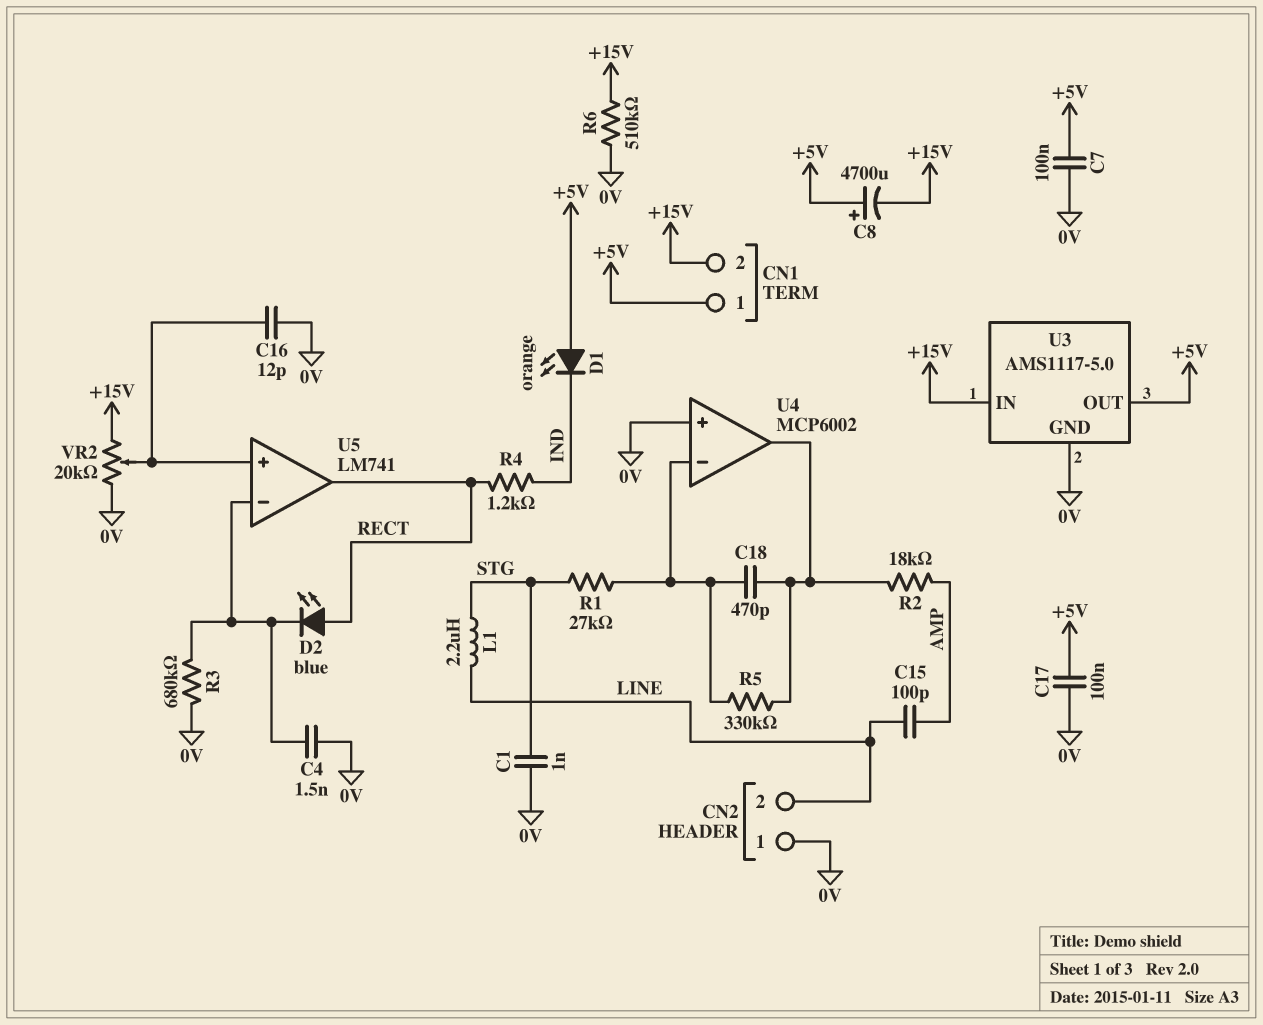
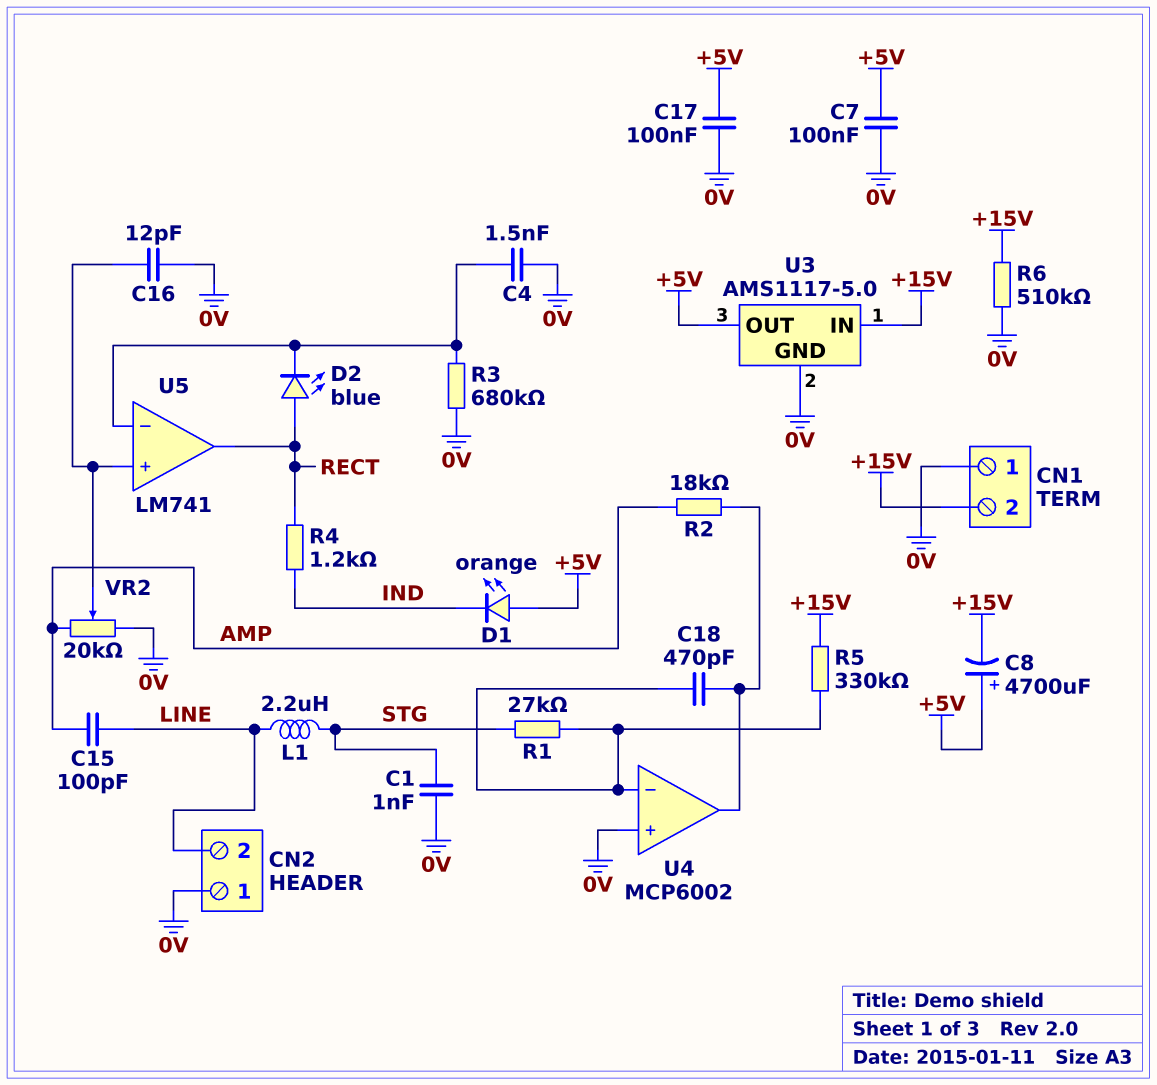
CN1 pin 1: +5V -> 0V
R5: 330k (U4/in-, U4/out) -> 330k (+15V, U4/in-)
VR2: 20k (+15V, 0V, wiper U5/in+) -> 20k (0V, AMP, wiper U5/in+)

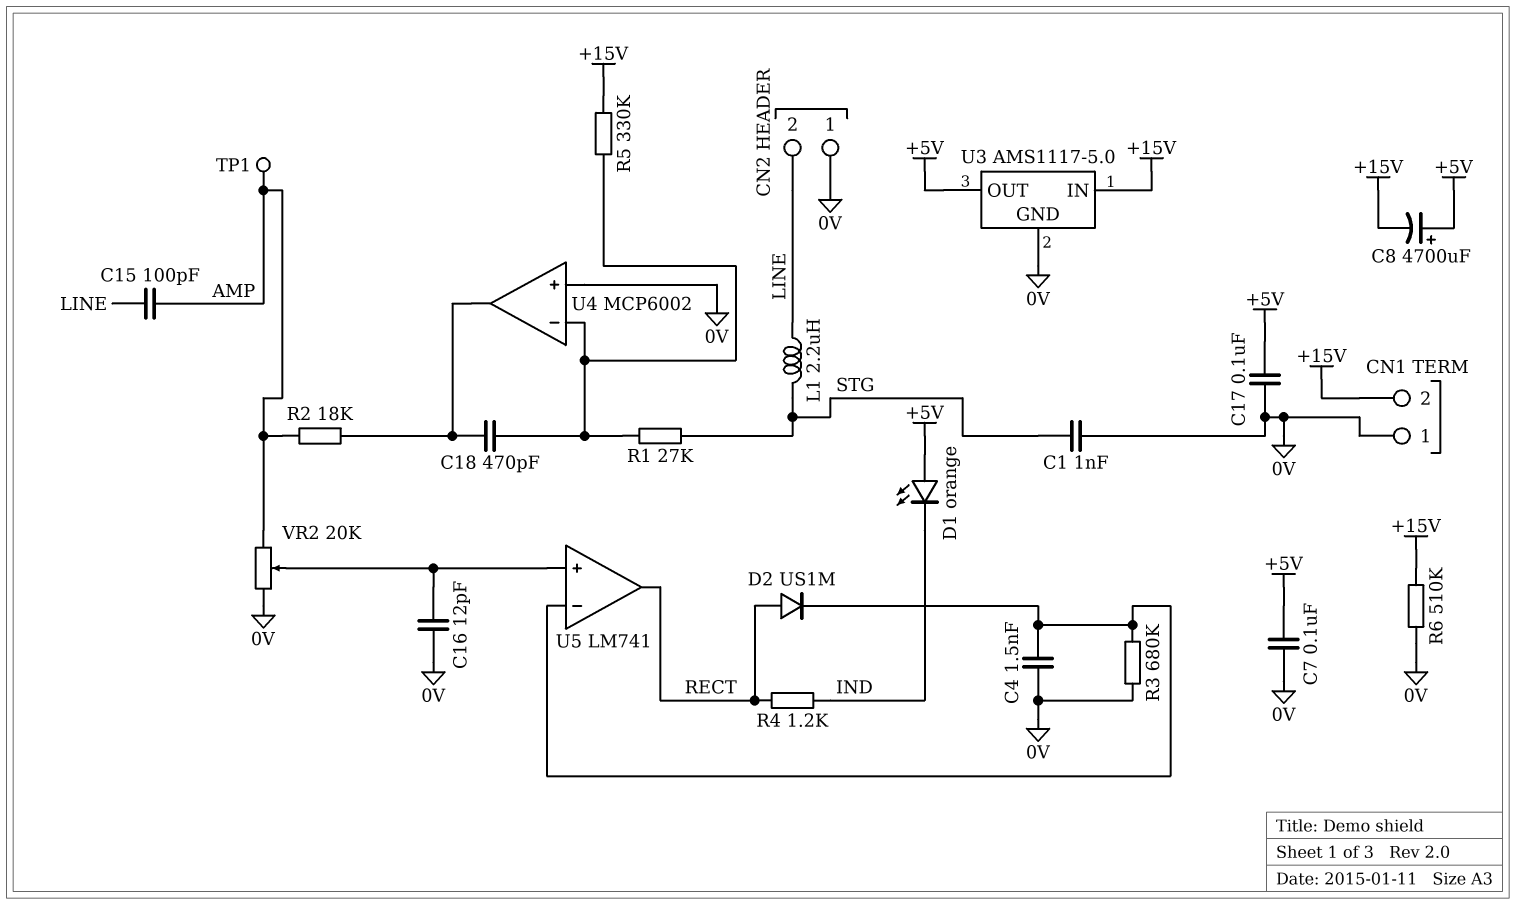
D2: LED blue (A RECT, K U5/in-) -> diode US1M (A RECT, K U5/in-)
TP1: none -> test point (AMP)

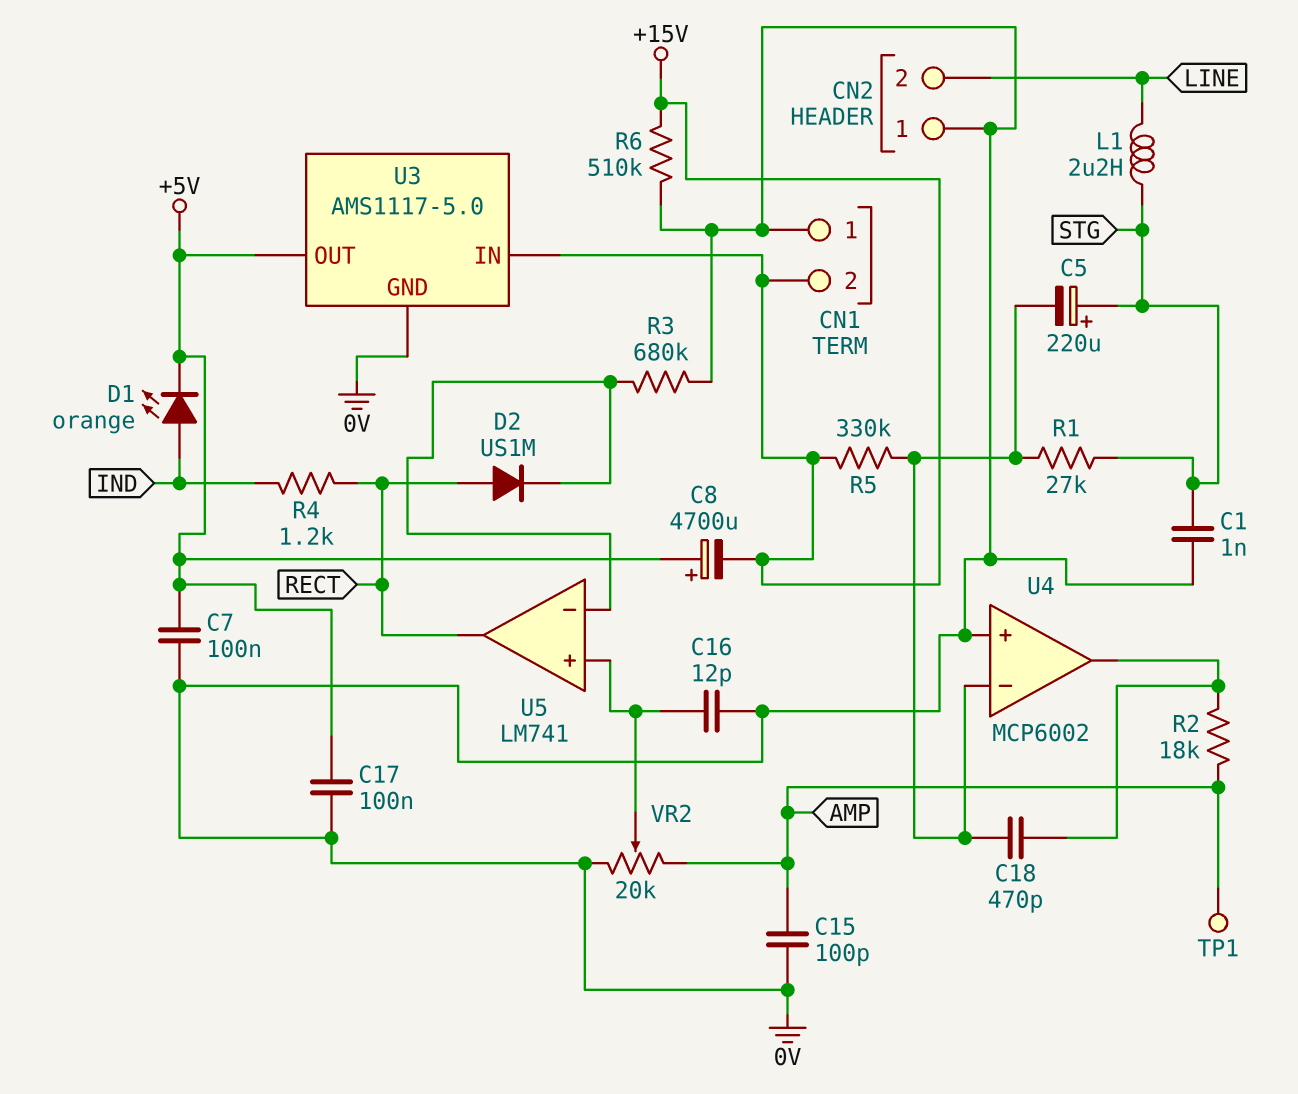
C4: 1.5nF (0V, U5/in-) -> none
C5: none -> 220uF (plus STG, minus U4/in-)
C15: 100pF (AMP, LINE) -> 100pF (0V, AMP)
D1: LED orange (A +5V, K IND) -> LED orange (A IND, K +5V)

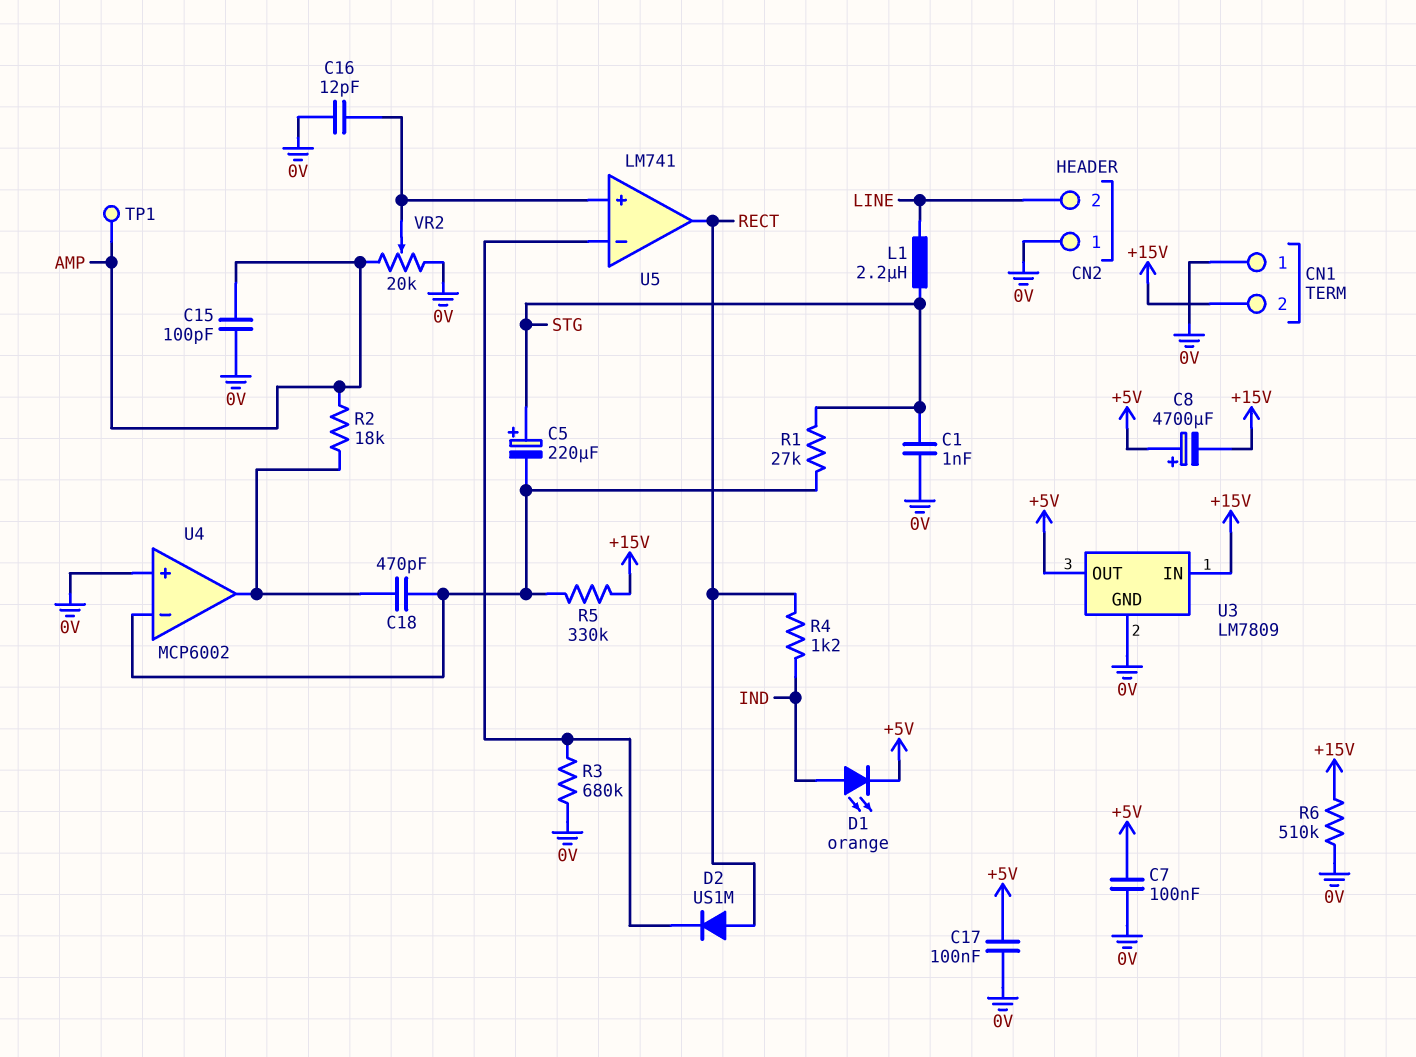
U3: AMS1117-5.0 -> LM7809

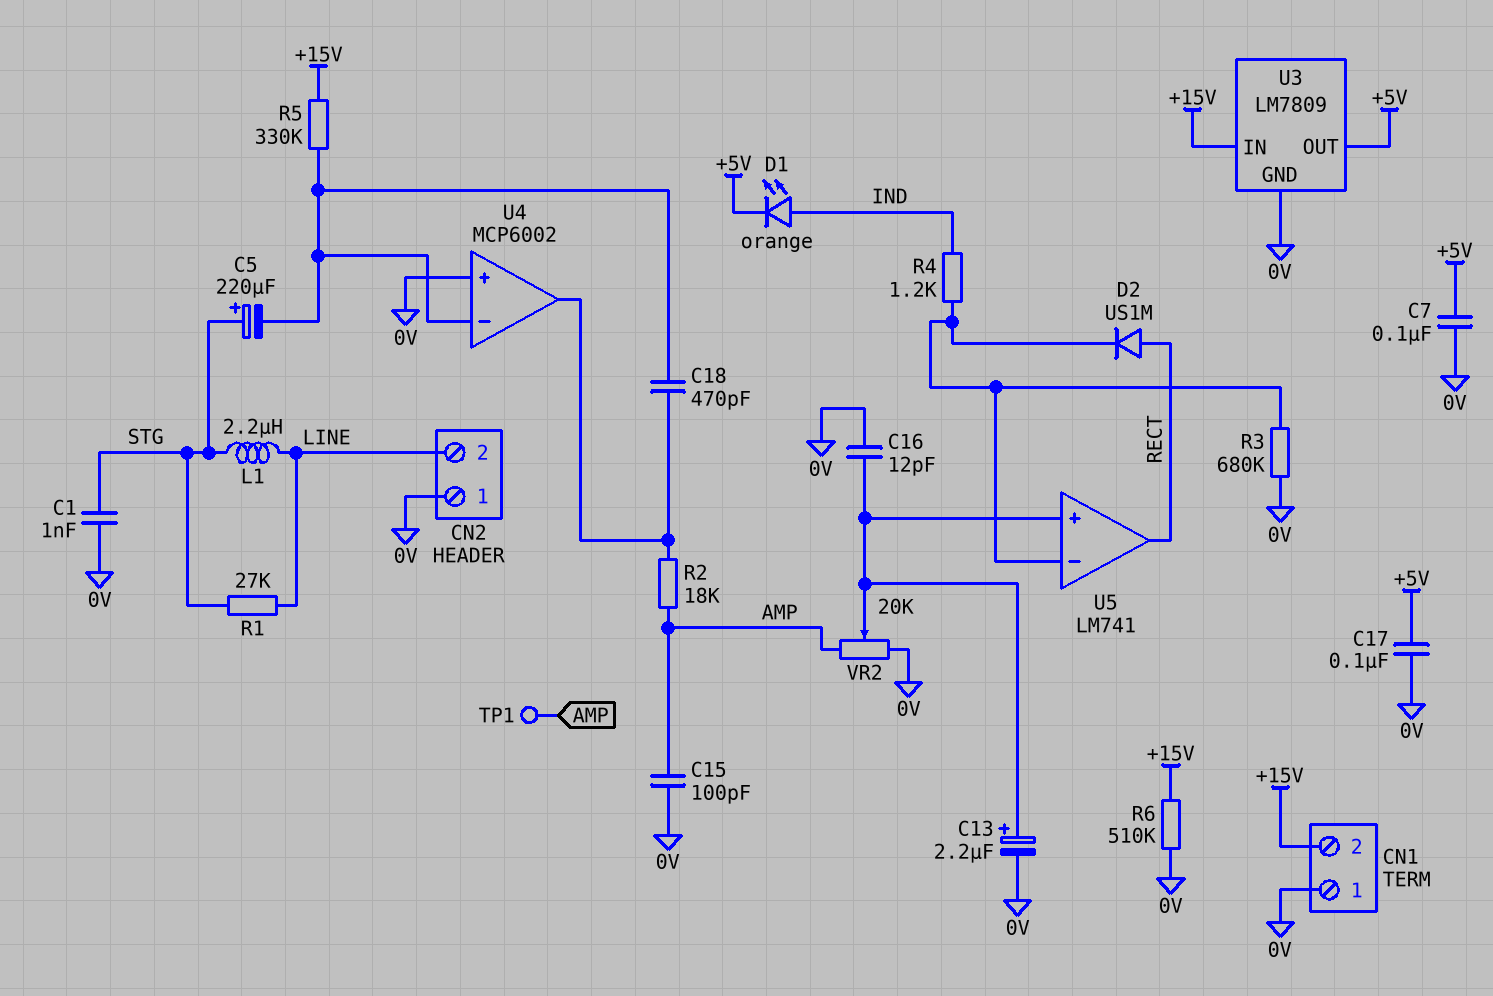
C8: 4700uF (plus +5V, minus +15V) -> none
C13: none -> 2.2uF (plus U5/in+, minus 0V)
R1: 27k (STG, U4/in-) -> 27k (LINE, STG)
R4: 1.2k (IND, RECT) -> 1.2k (IND, U5/in-)

